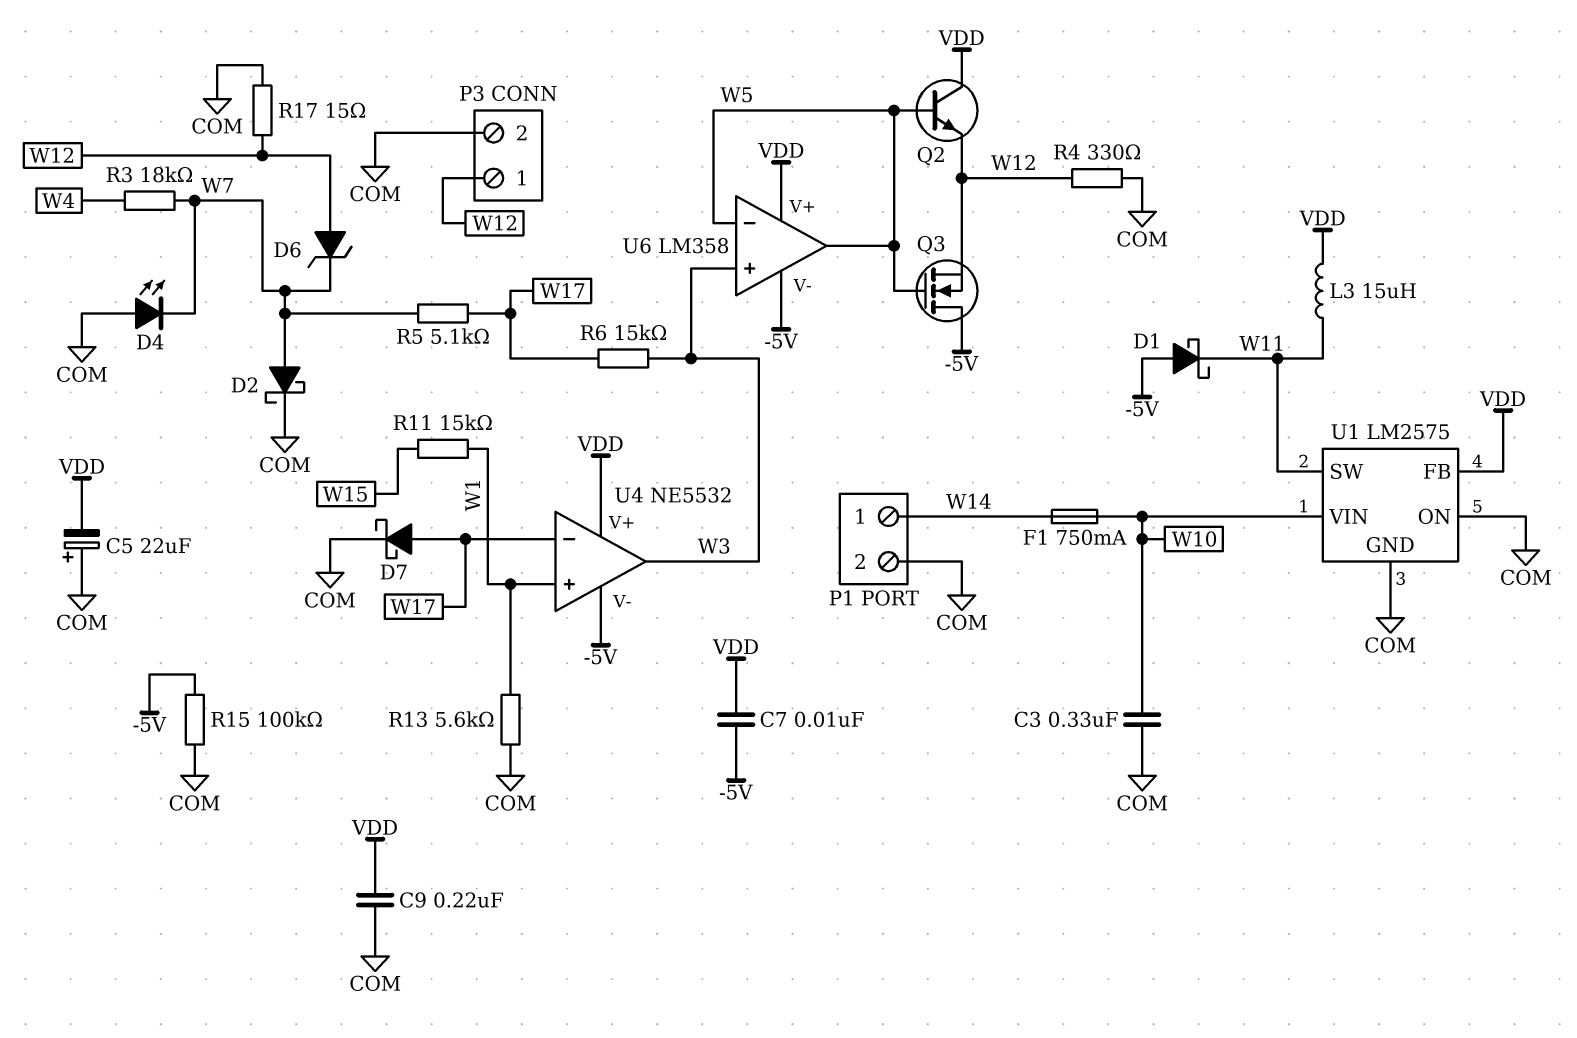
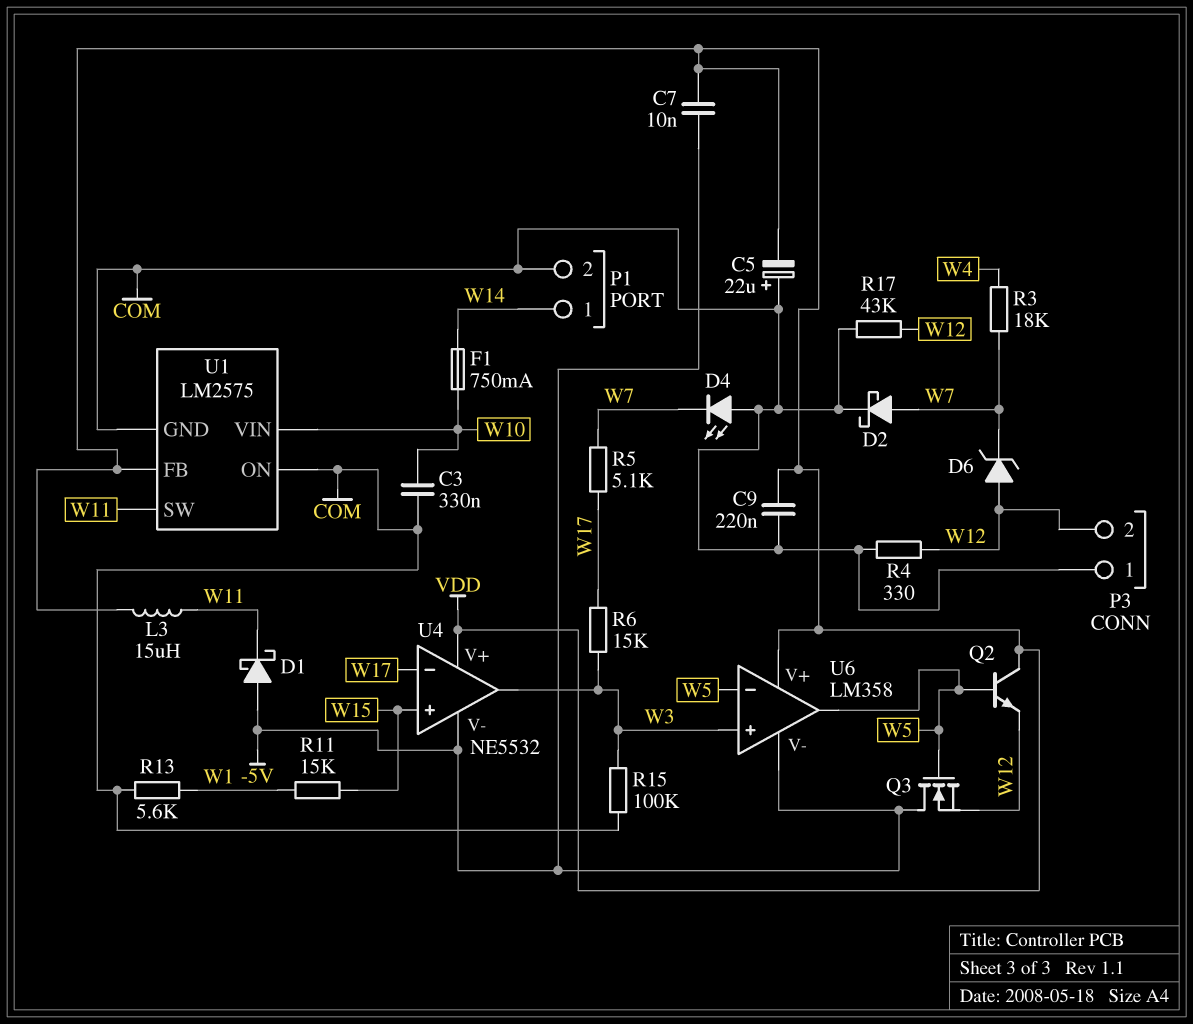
D7: schottky (A W17, K COM) -> none
P3 pin 1: W12 -> COM
P3 pin 2: COM -> W12
R15: 100k (-5V, COM) -> 100k (COM, W3)
R17: 15 (COM, W12) -> 43k (COM, W12)
U4 pin in+: W1 -> W15

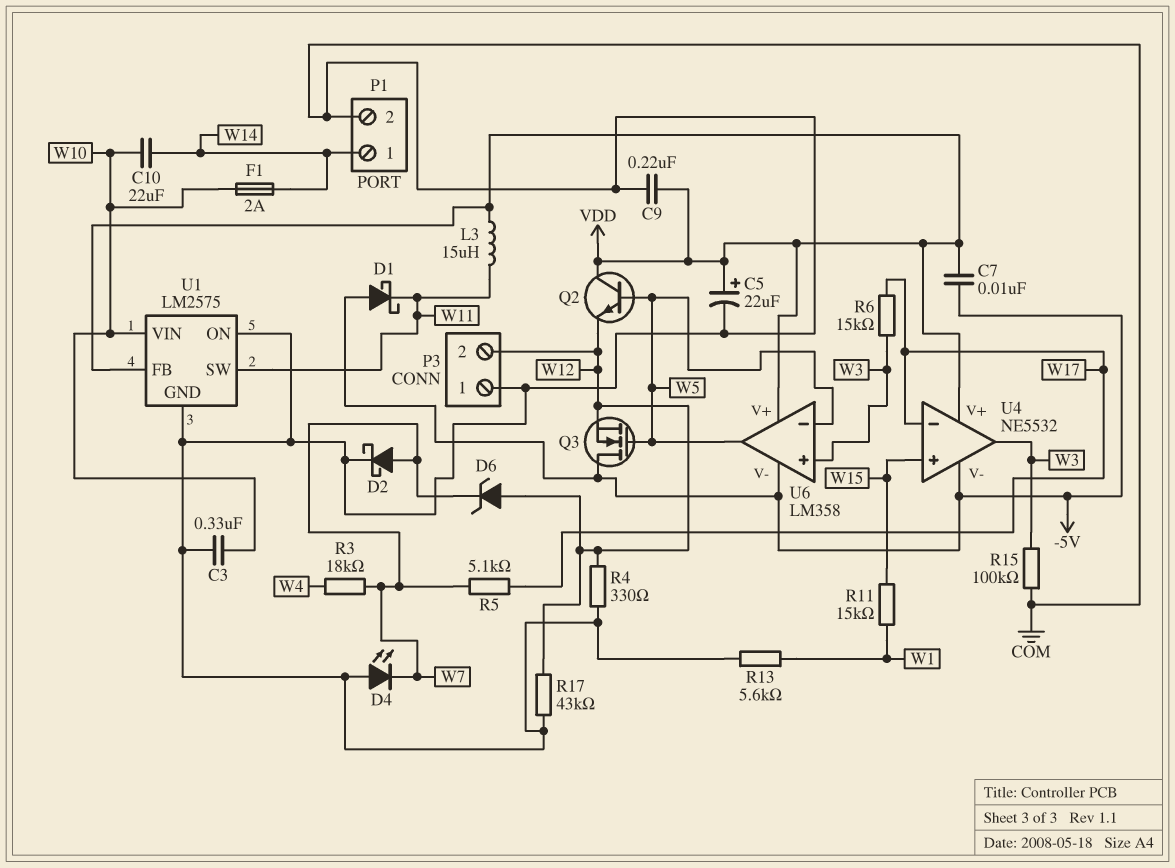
C5: 22uF (plus COM, minus VDD) -> 22uF (plus VDD, minus COM)
C10: none -> 22uF (W10, W14)
F1: 750mA (W10, W14) -> 2A (W10, W14)

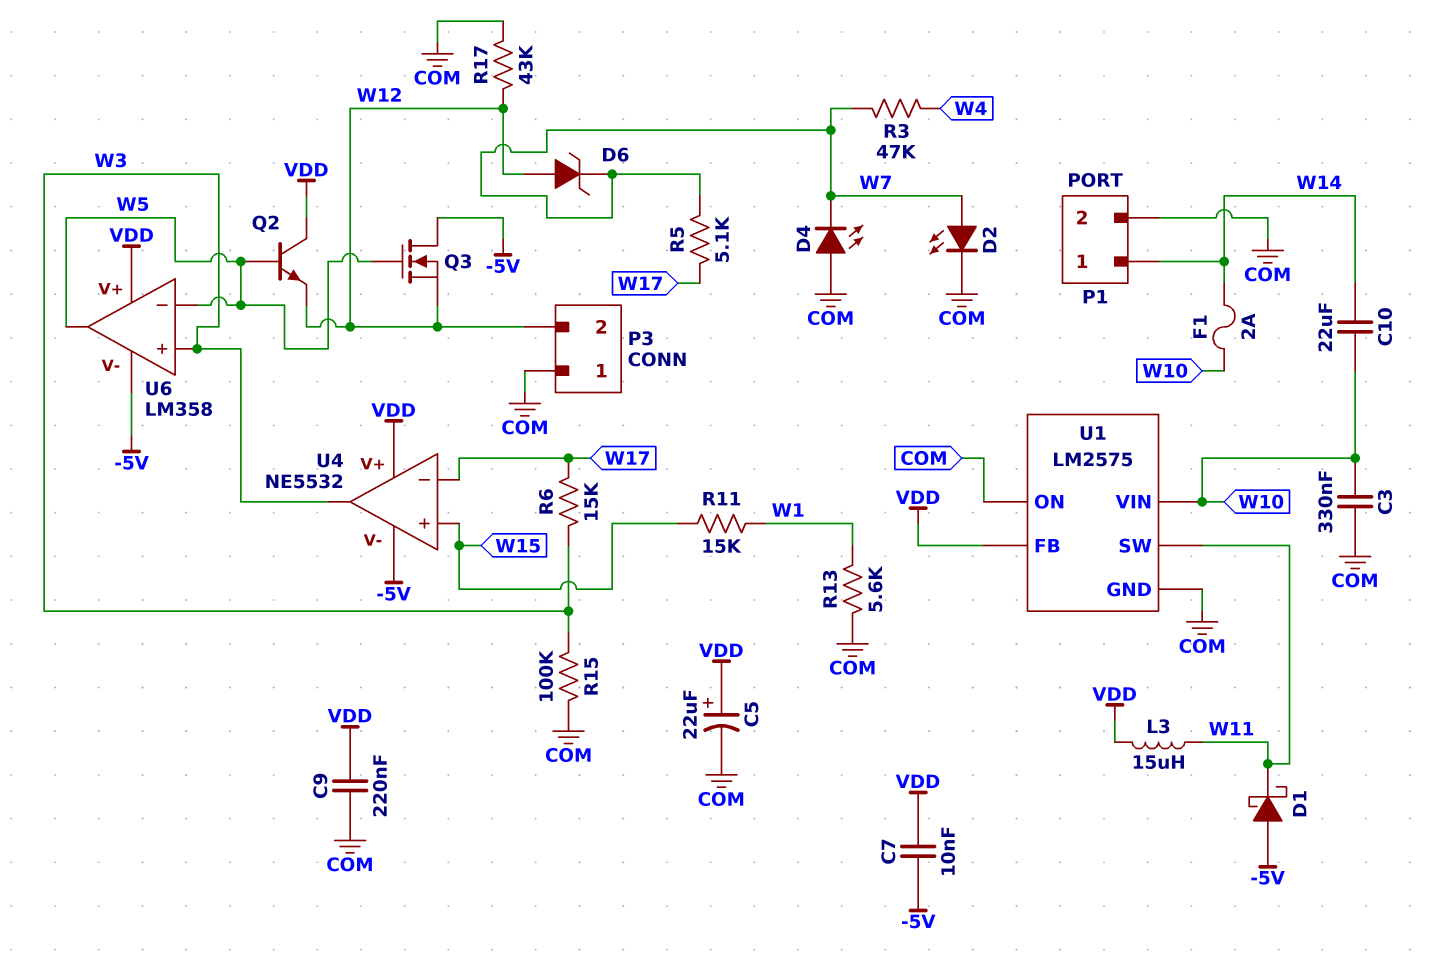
D2: schottky (A W7, K COM) -> LED (A W7, K COM)
R3: 18k (W4, W7) -> 47k (W4, W7)
R4: 330 (COM, W12) -> none

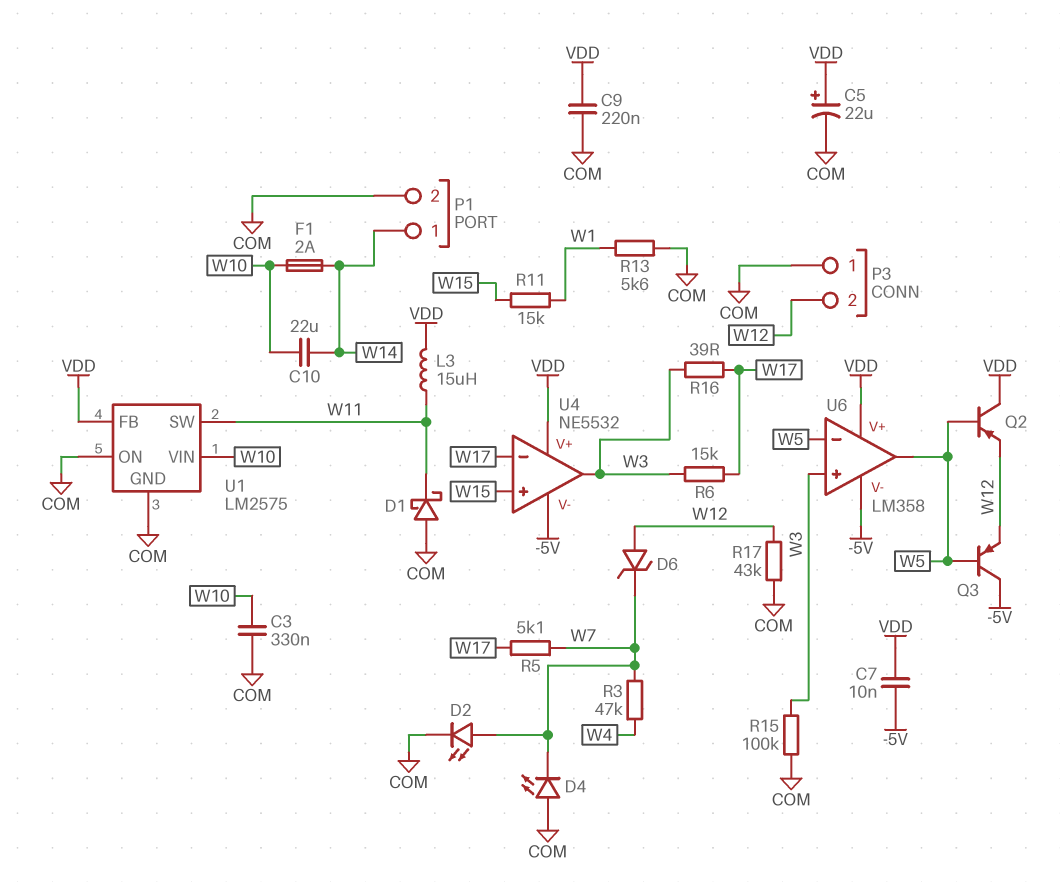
D1: schottky (A -5V, K W11) -> schottky (A COM, K W11)
Q2: NPN (B W5, C VDD, E W12) -> PNP (B W5, C VDD, E W12)
Q3: NMOS (G W5, D -5V, S W12) -> PNP (B W5, C -5V, E W12)
R16: none -> 39 (W3, W17)

